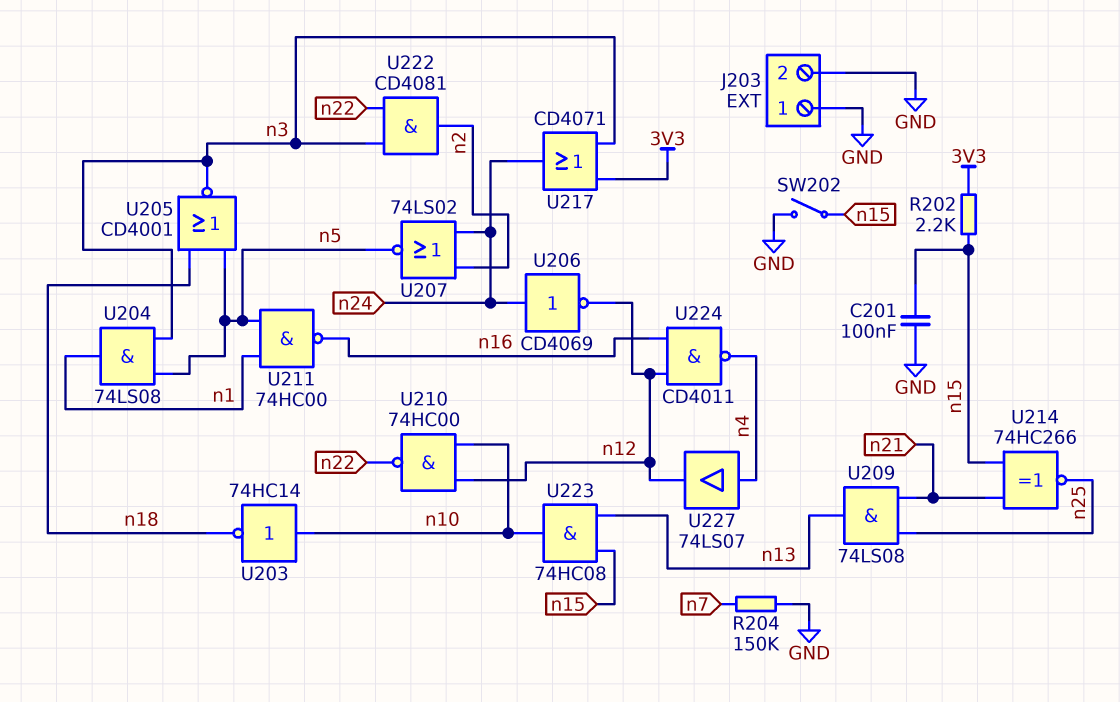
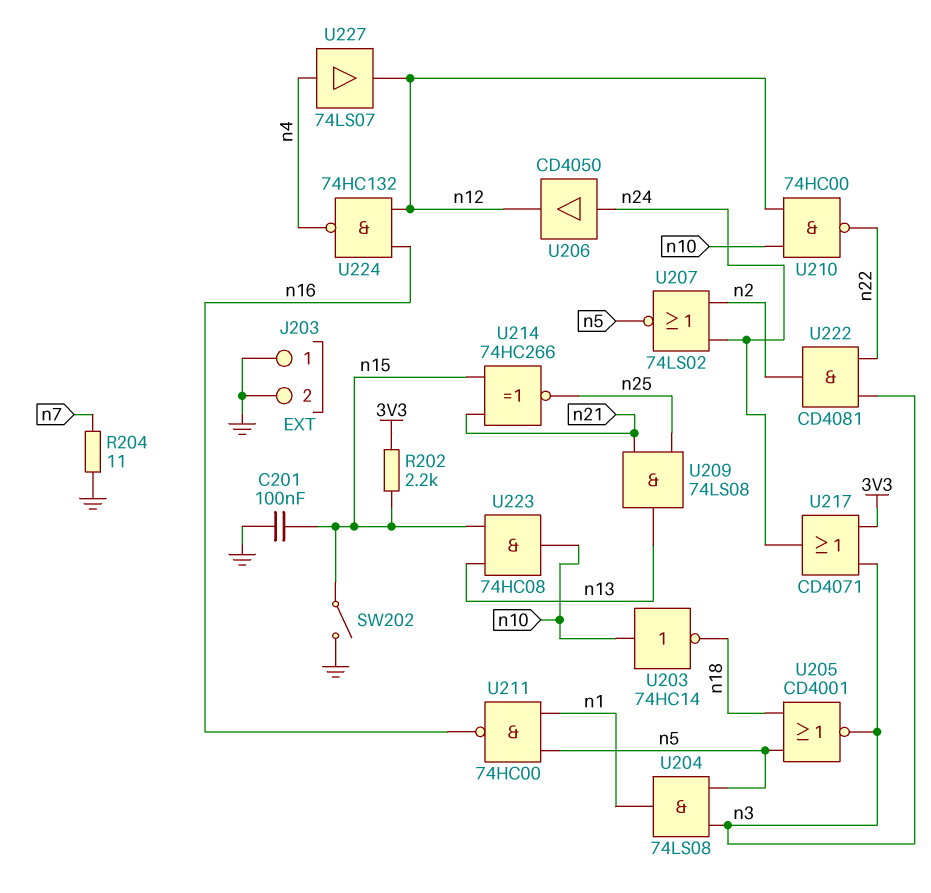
R204: 150k (GND, n7) -> 11 (GND, n7)
U206: NOT CD4069 (in n24, out n12) -> buffer CD4050 (in n24, out n12)
U224: NAND CD4011 (in n12, in n16, out n4) -> NAND 74HC132 (in n12, in n16, out n4)

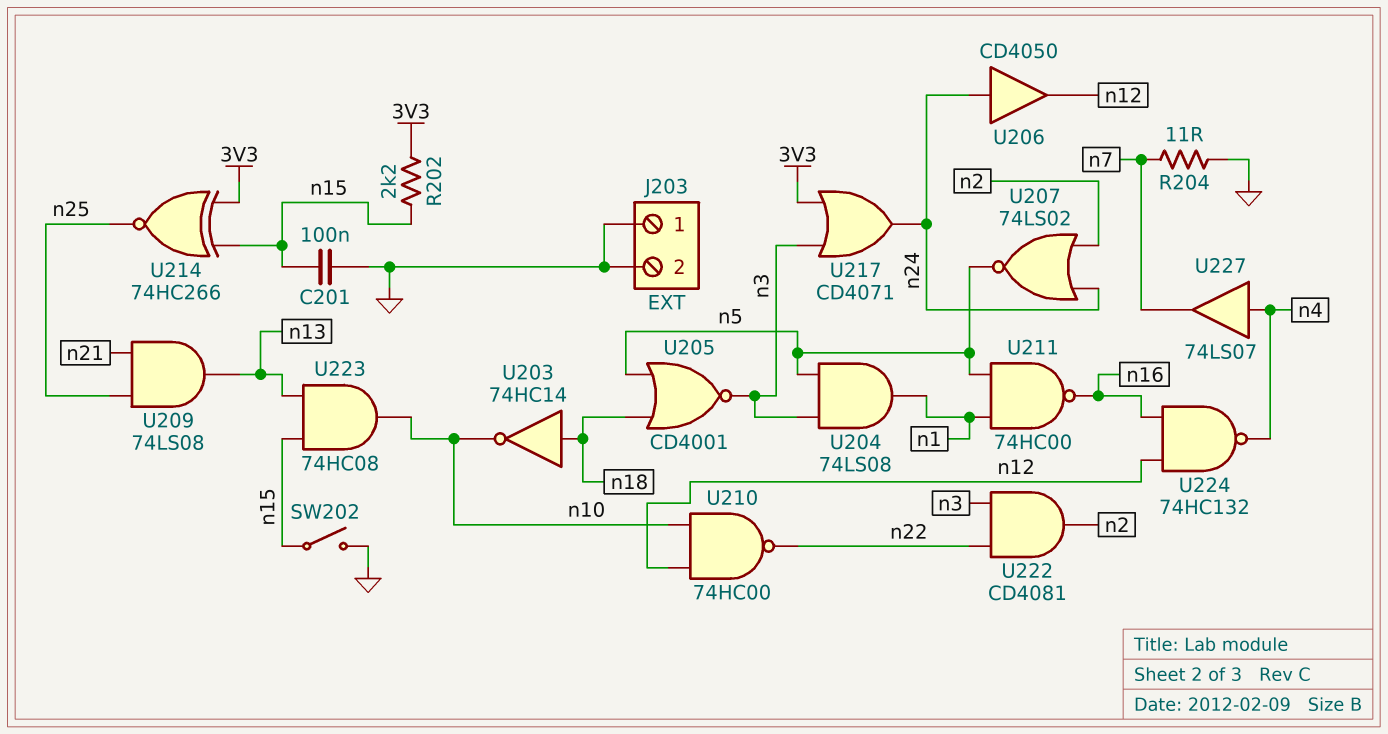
U203: NOT 74HC14 (in n10, out n18) -> NOT 74HC14 (in n18, out n10)
U214: XNOR 74HC266 (in n15, in n21, out n25) -> XNOR 74HC266 (in 3V3, in n15, out n25)
U227: buffer 74LS07 (in n4, out n12) -> buffer 74LS07 (in n4, out n7)

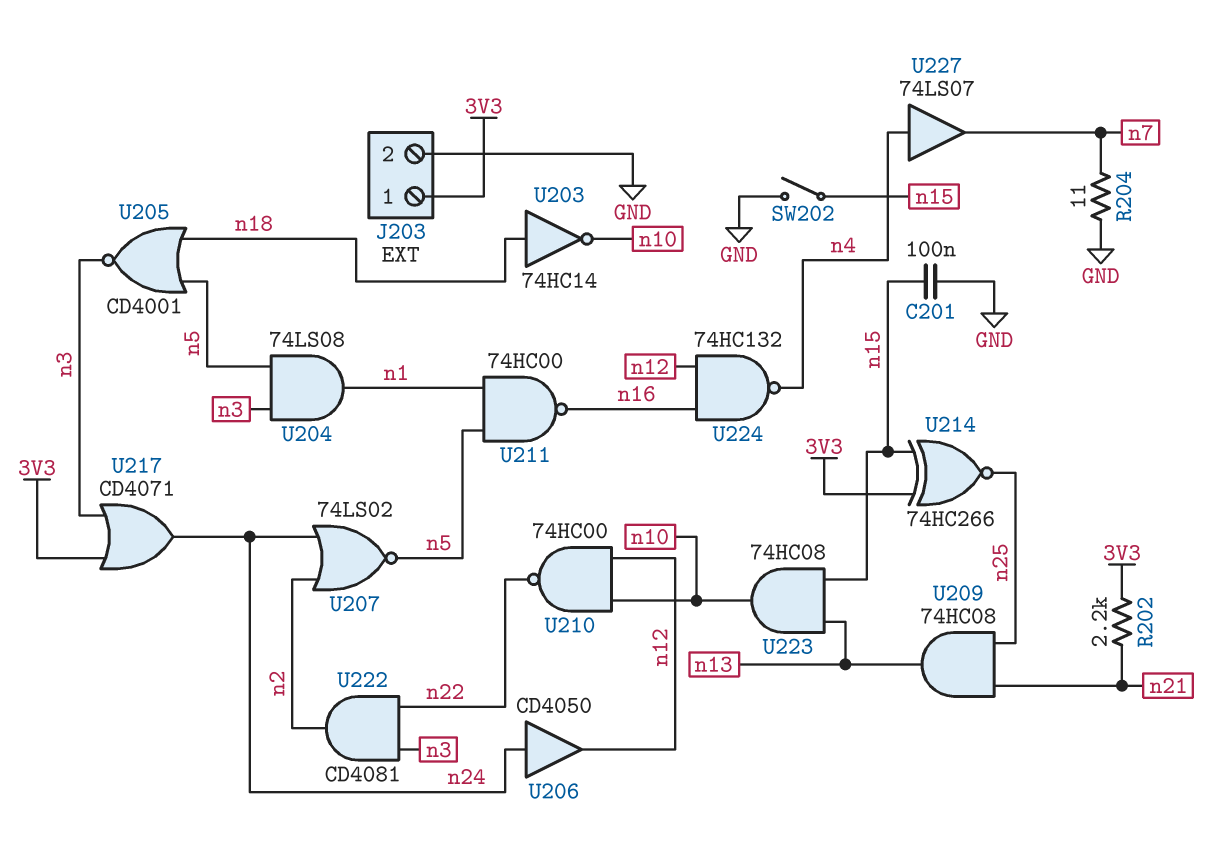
J203 pin 1: GND -> 3V3
R202: 2.2k (3V3, n15) -> 2.2k (3V3, n21)
U209: AND 74LS08 (in n21, in n25, out n13) -> AND 74HC08 (in n21, in n25, out n13)

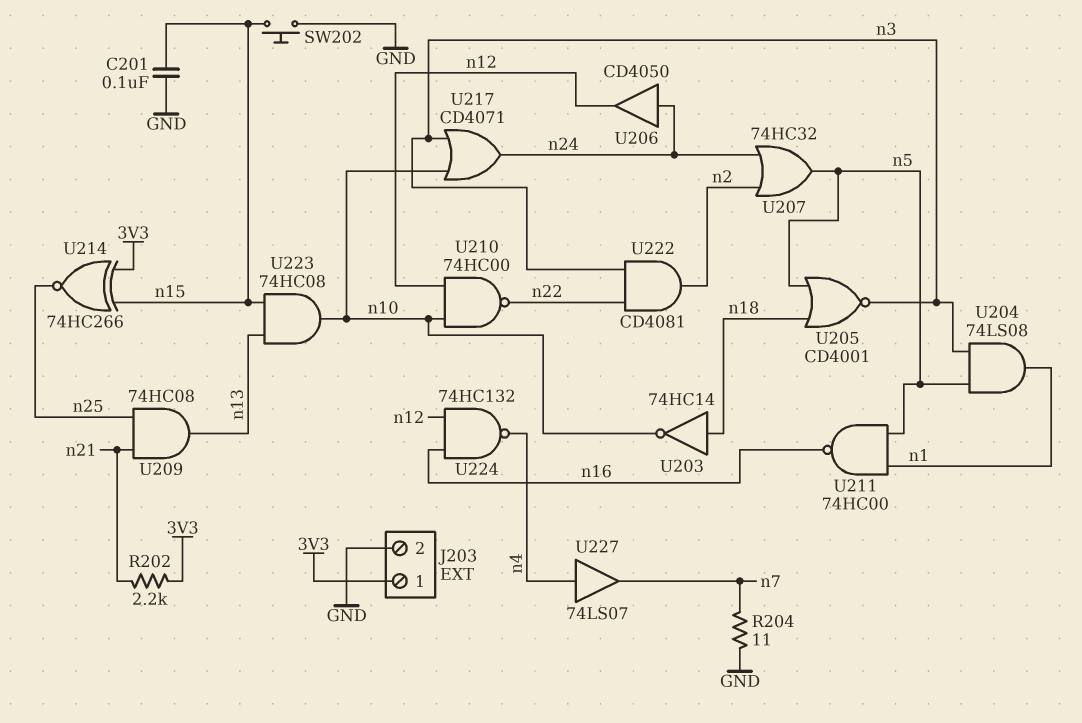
SW202: switch (GND, n15) -> button (GND, n15)
U207: NOR 74LS02 (in n2, in n24, out n5) -> OR 74HC32 (in n2, in n24, out n5)
U217: OR CD4071 (in 3V3, in n3, out n24) -> OR CD4071 (in n3, in n10, out n24)

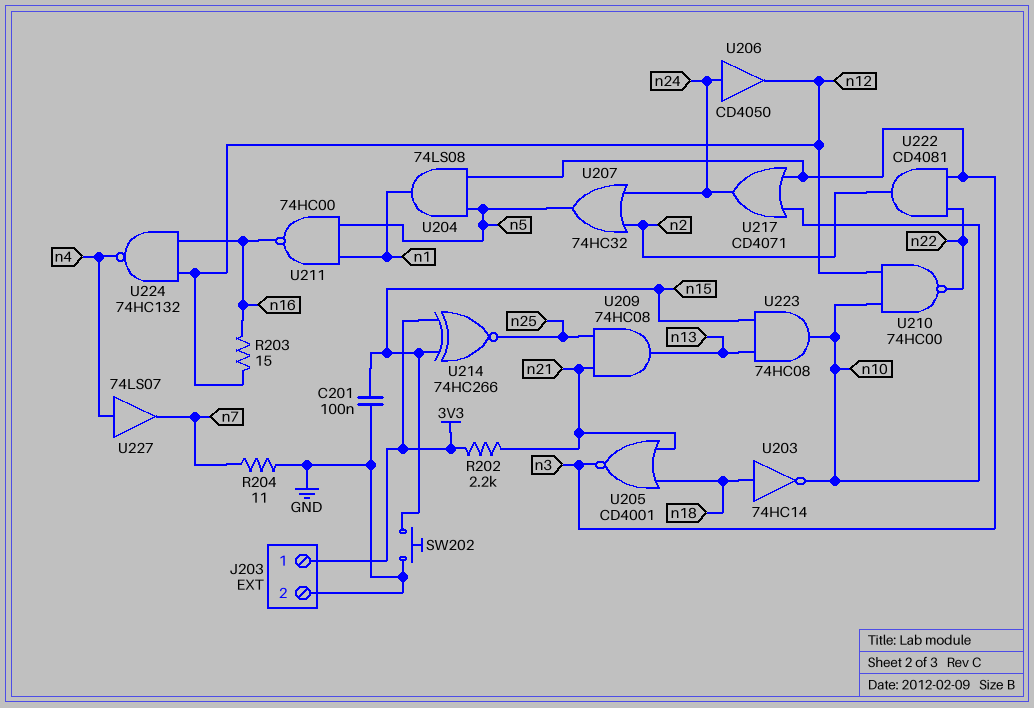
R203: none -> 15 (n12, n16)
U205: NOR CD4001 (in n5, in n18, out n3) -> NOR CD4001 (in n18, in n21, out n3)

